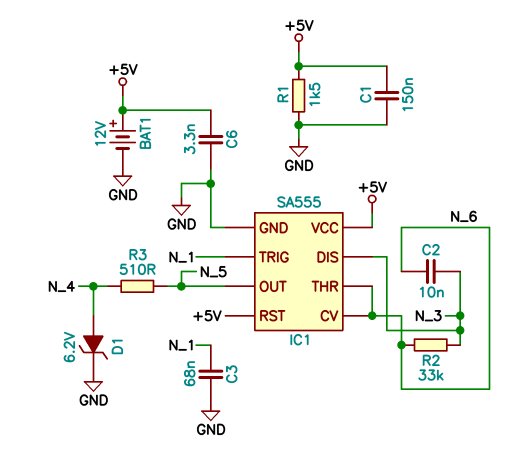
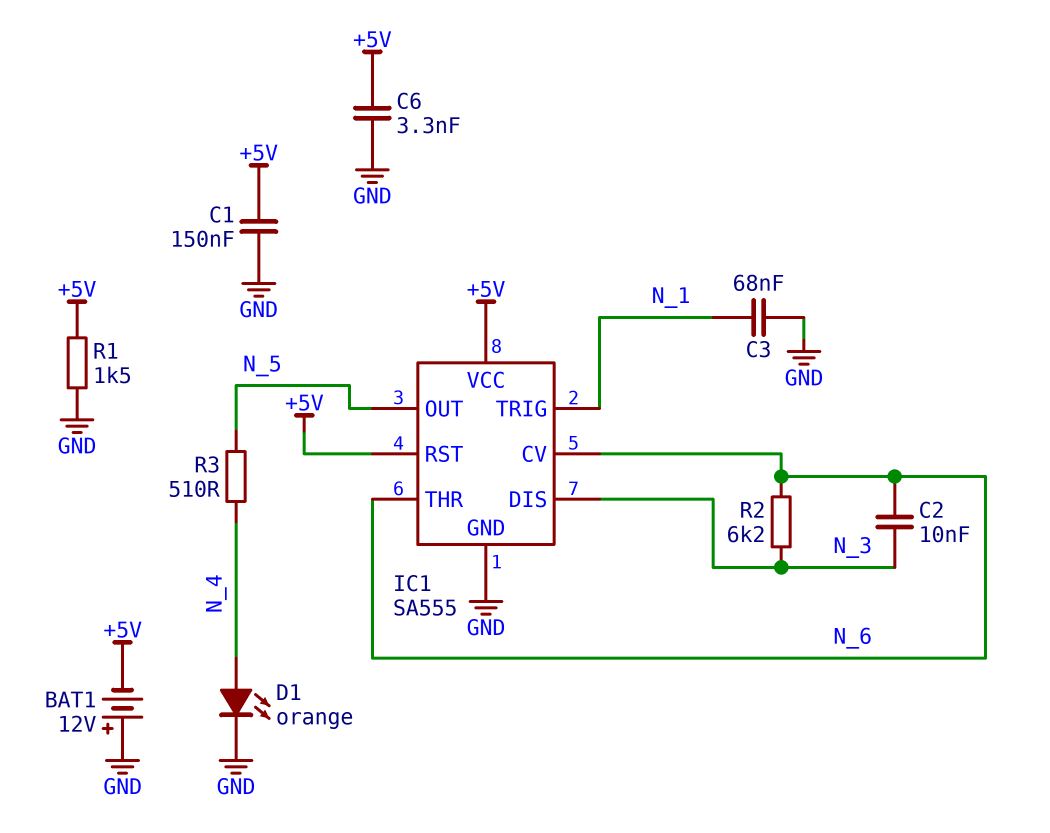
BAT1: 12V (plus +5V, minus GND) -> 12V (plus GND, minus +5V)
D1: zener 6.2V (A N_4, K GND) -> LED orange (A N_4, K GND)
R2: 33k (N_3, N_6) -> 6.2k (N_3, N_6)

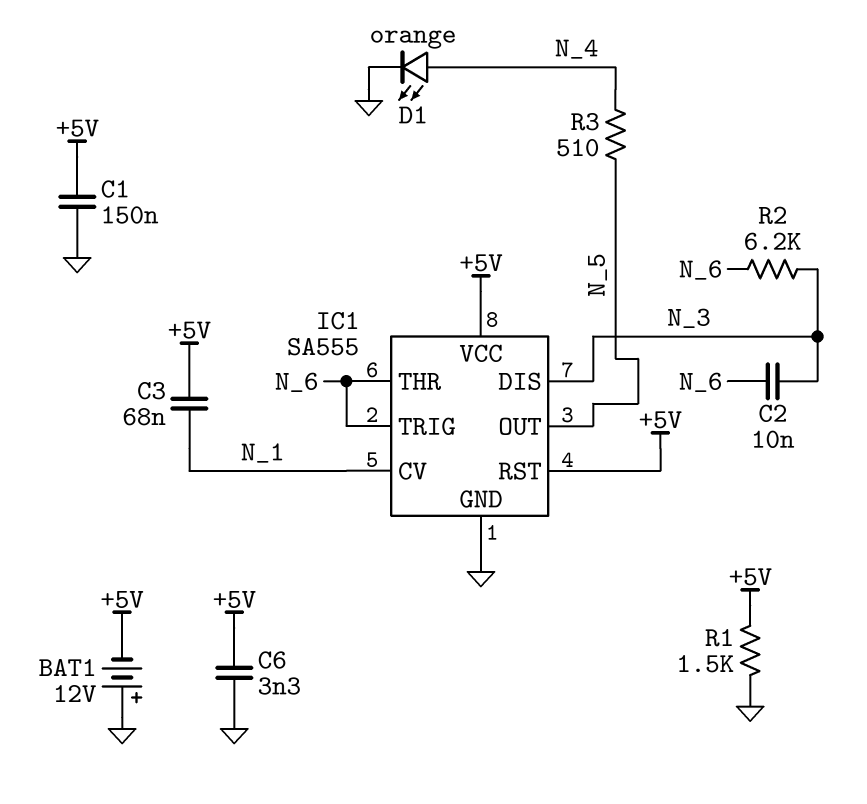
C3: 68nF (GND, N_1) -> 68nF (+5V, N_1)
IC1 pin CV: N_6 -> N_1
IC1 pin TRIG: N_1 -> N_6

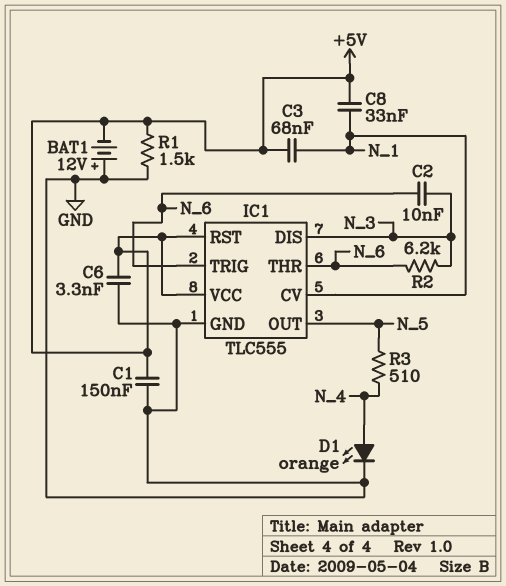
C8: none -> 33nF (+5V, N_1)
IC1: SA555 -> TLC555

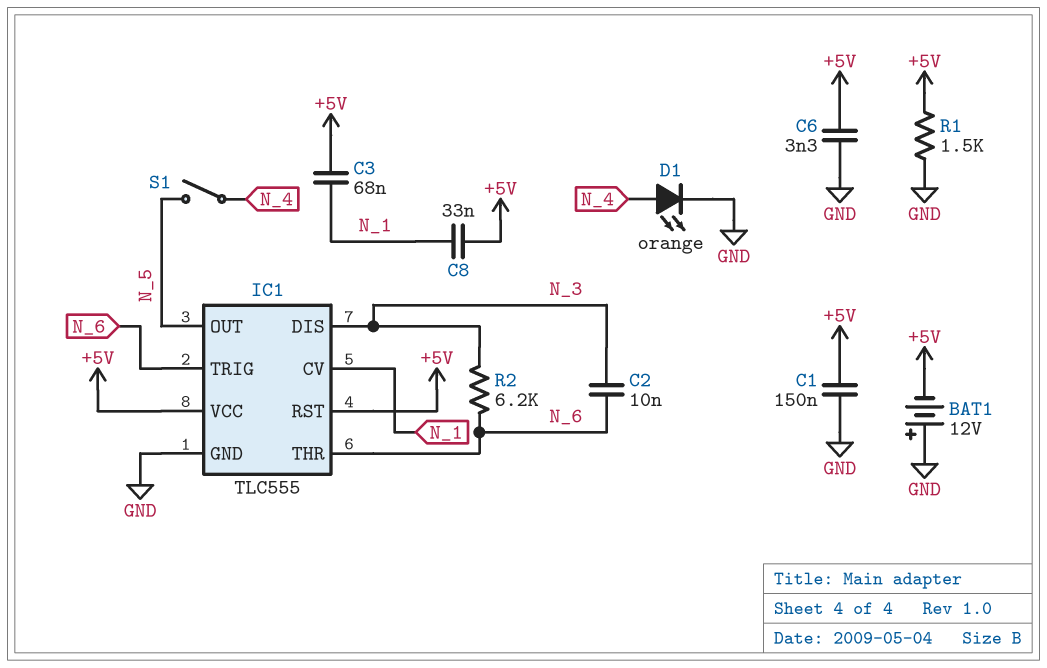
R3: 510 (N_4, N_5) -> none
S1: none -> switch (N_4, N_5)

